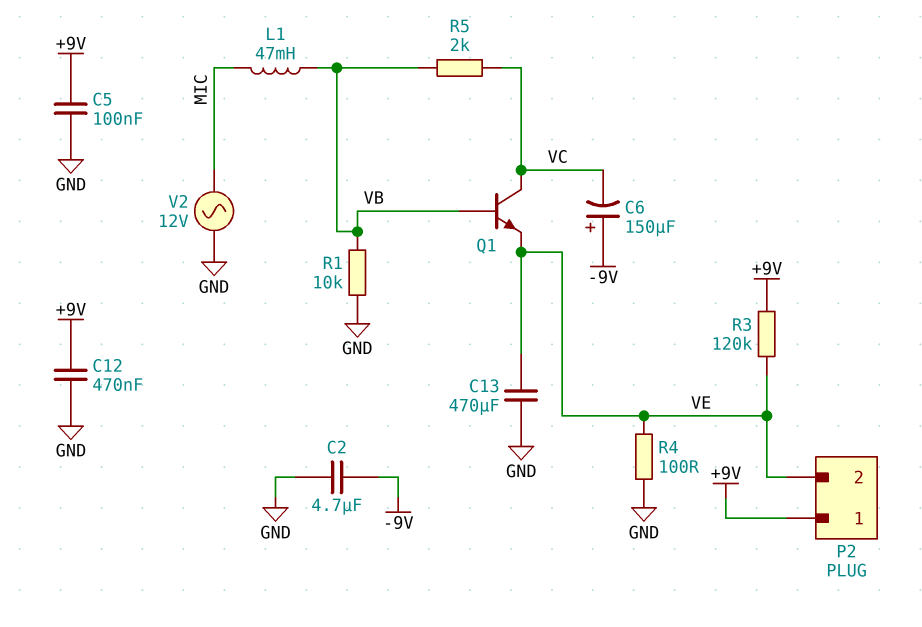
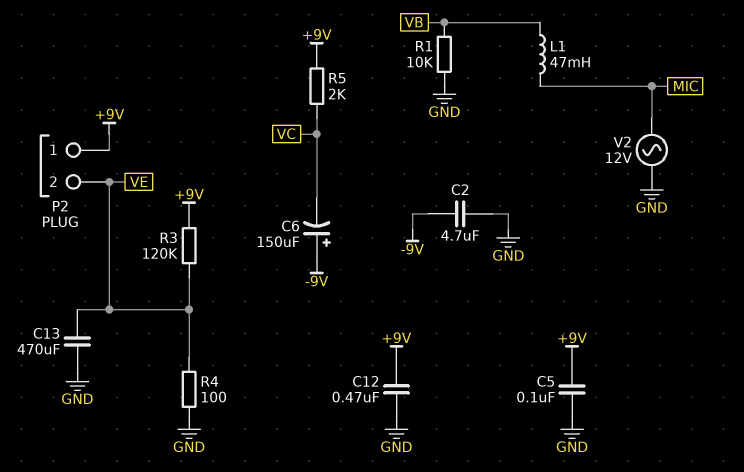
Q1: NPN (B VB, C VC, E VE) -> none
R5: 2k (VB, VC) -> 2k (+9V, VC)

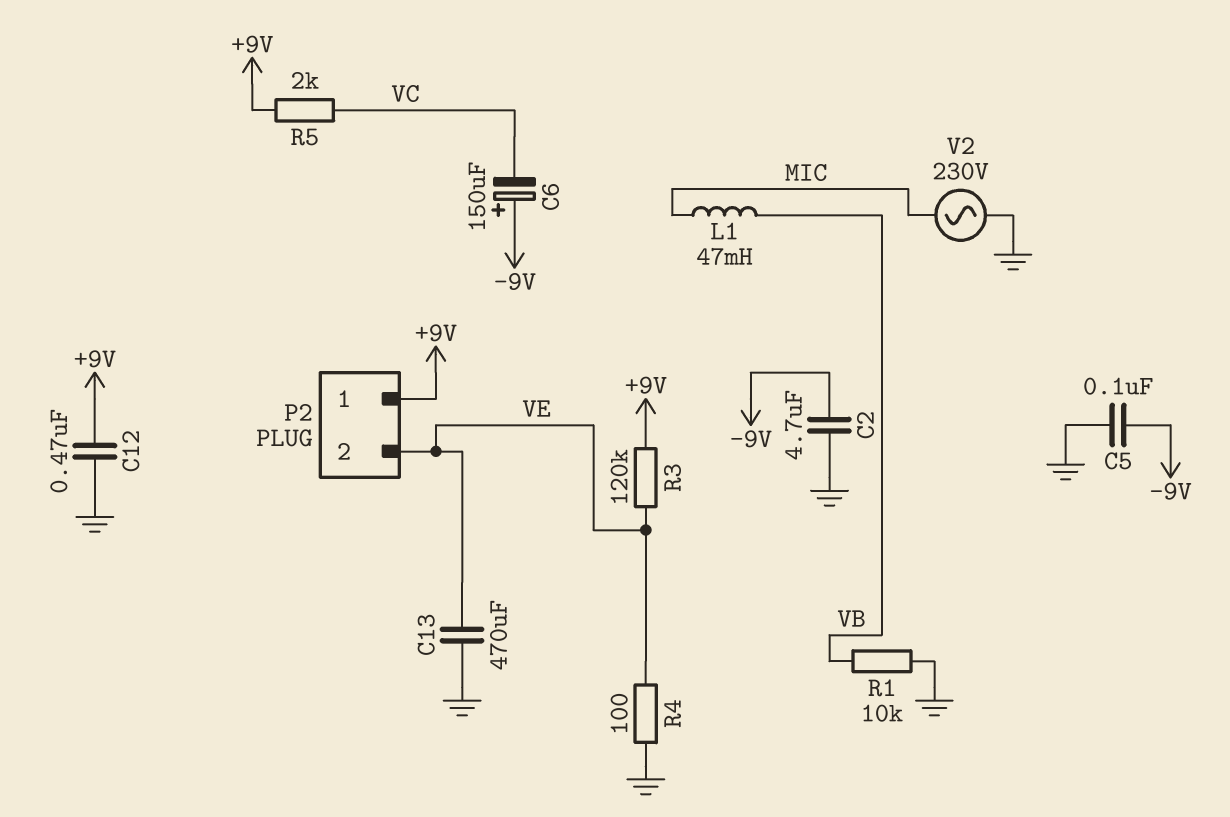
C5: 100nF (+9V, GND) -> 100nF (-9V, GND)
V2: AC 12V (GND, MIC) -> AC 230V (GND, MIC)

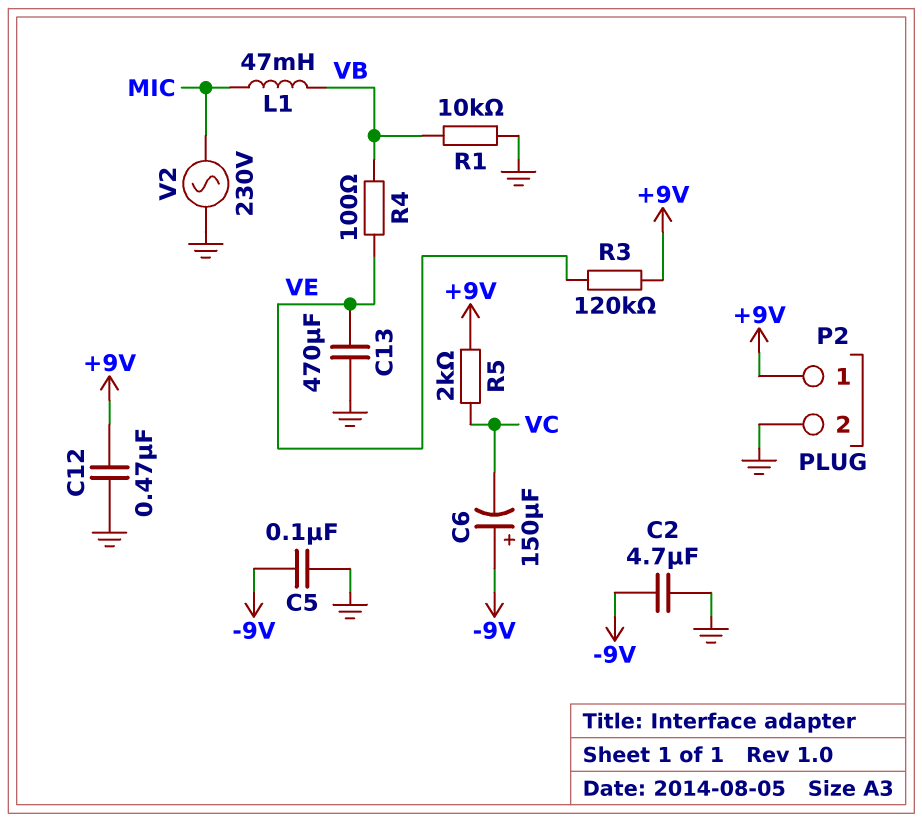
P2 pin 2: VE -> GND
R4: 100 (GND, VE) -> 100 (VB, VE)

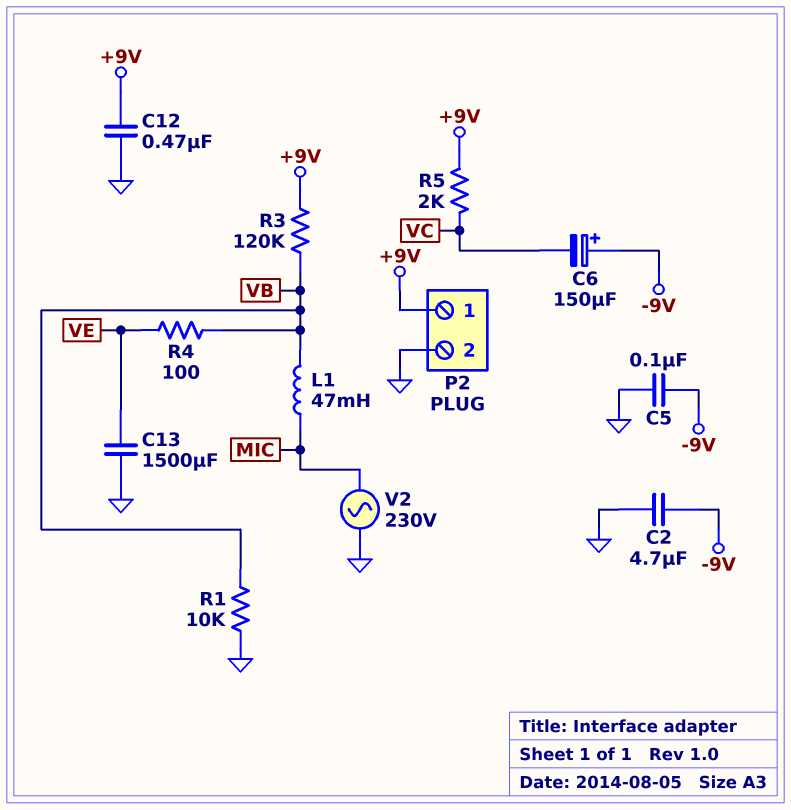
C13: 470uF (GND, VE) -> 1500uF (GND, VE)
R3: 120k (+9V, VE) -> 120k (+9V, VB)

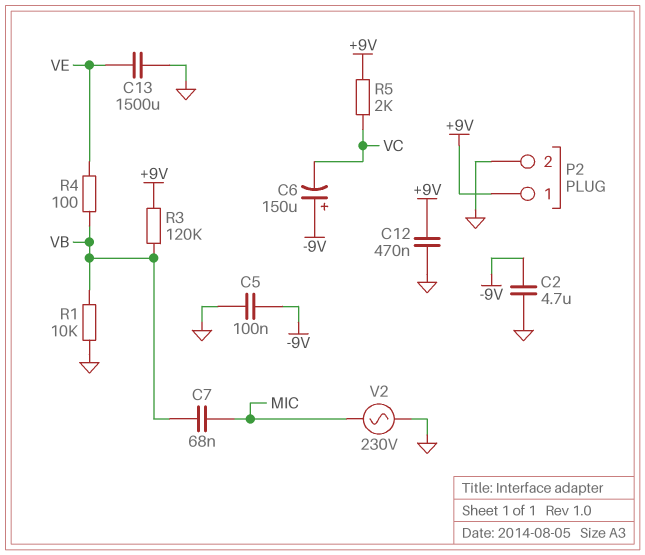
C7: none -> 68nF (MIC, VB)
L1: 47mH (MIC, VB) -> none

